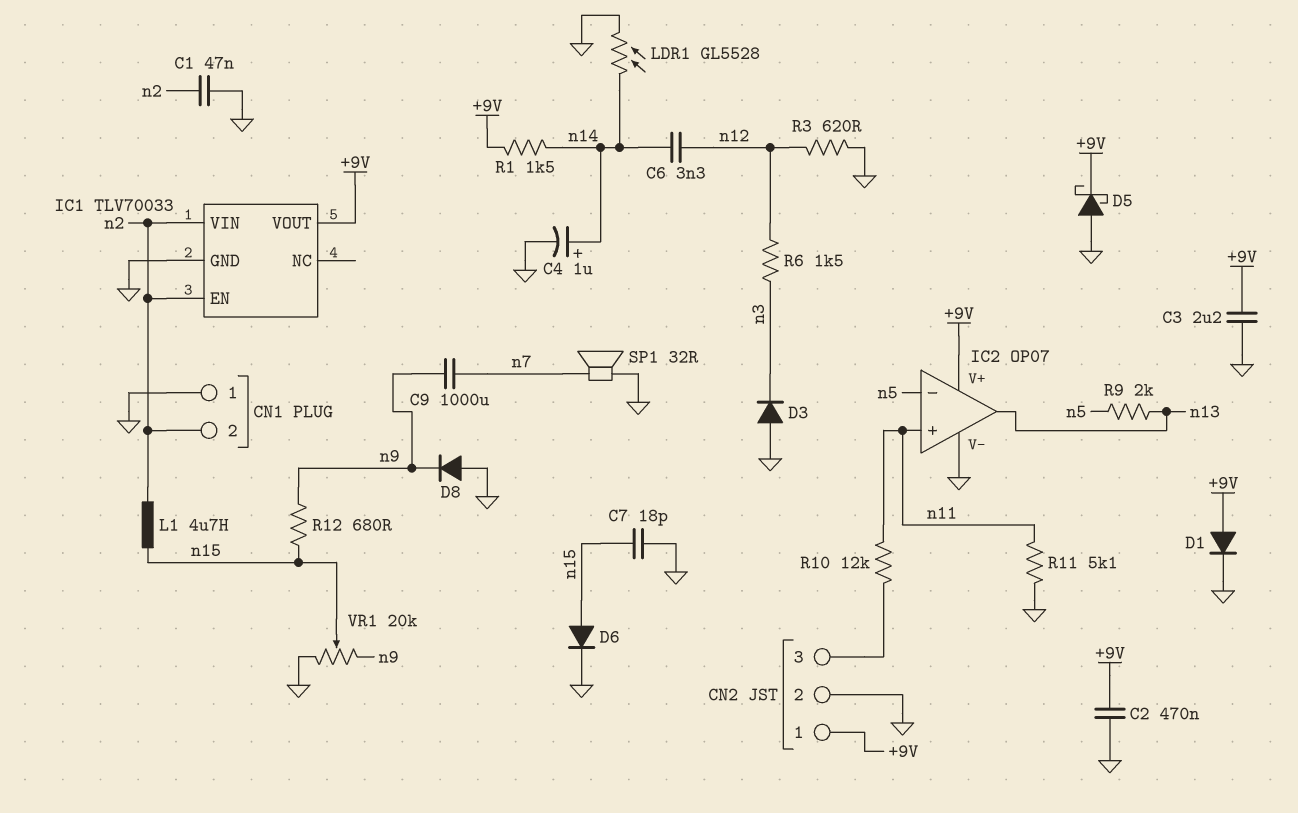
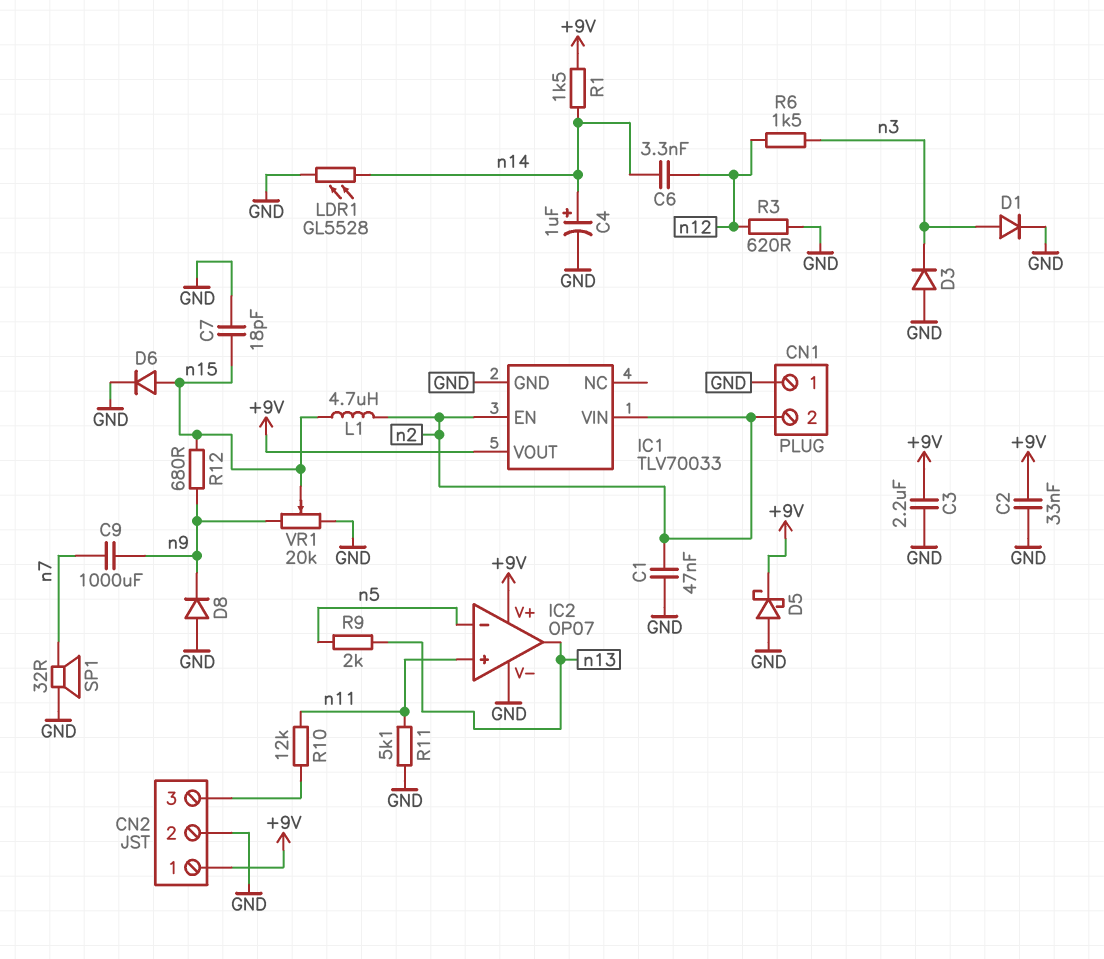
C2: 470nF (+9V, GND) -> 33nF (+9V, GND)
D1: diode (A +9V, K GND) -> diode (A n3, K GND)

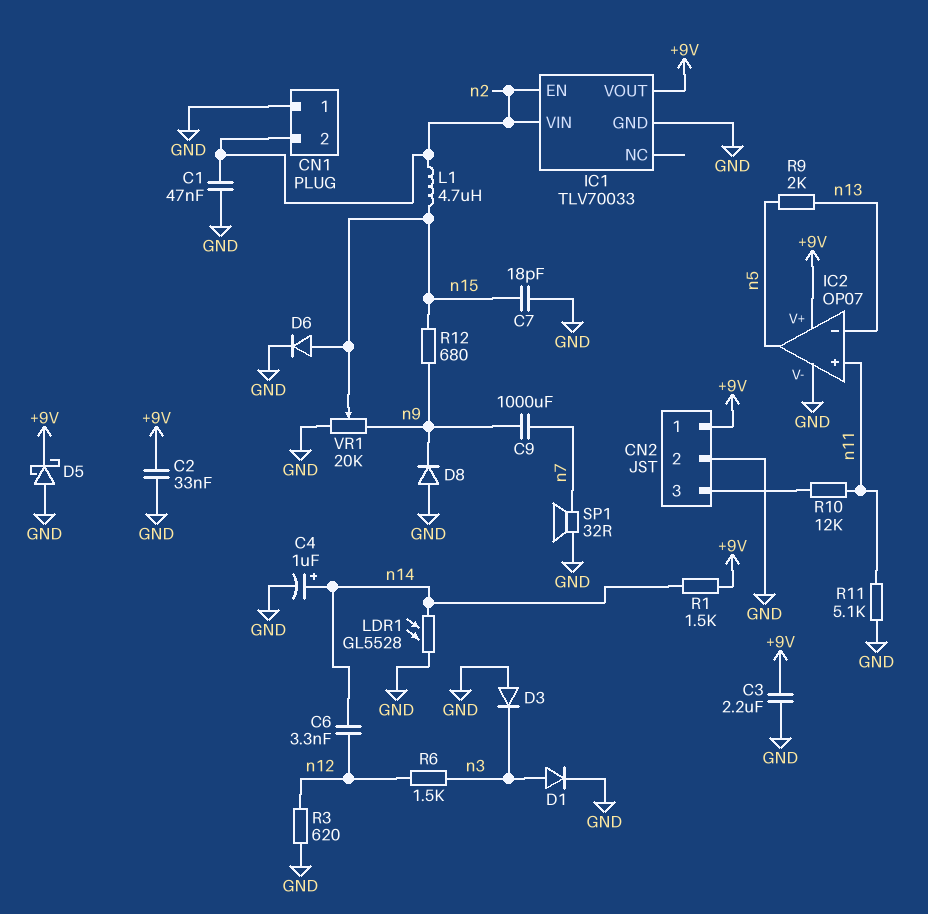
IC2 pin in-: n5 -> n13
IC2 pin out: n13 -> n5

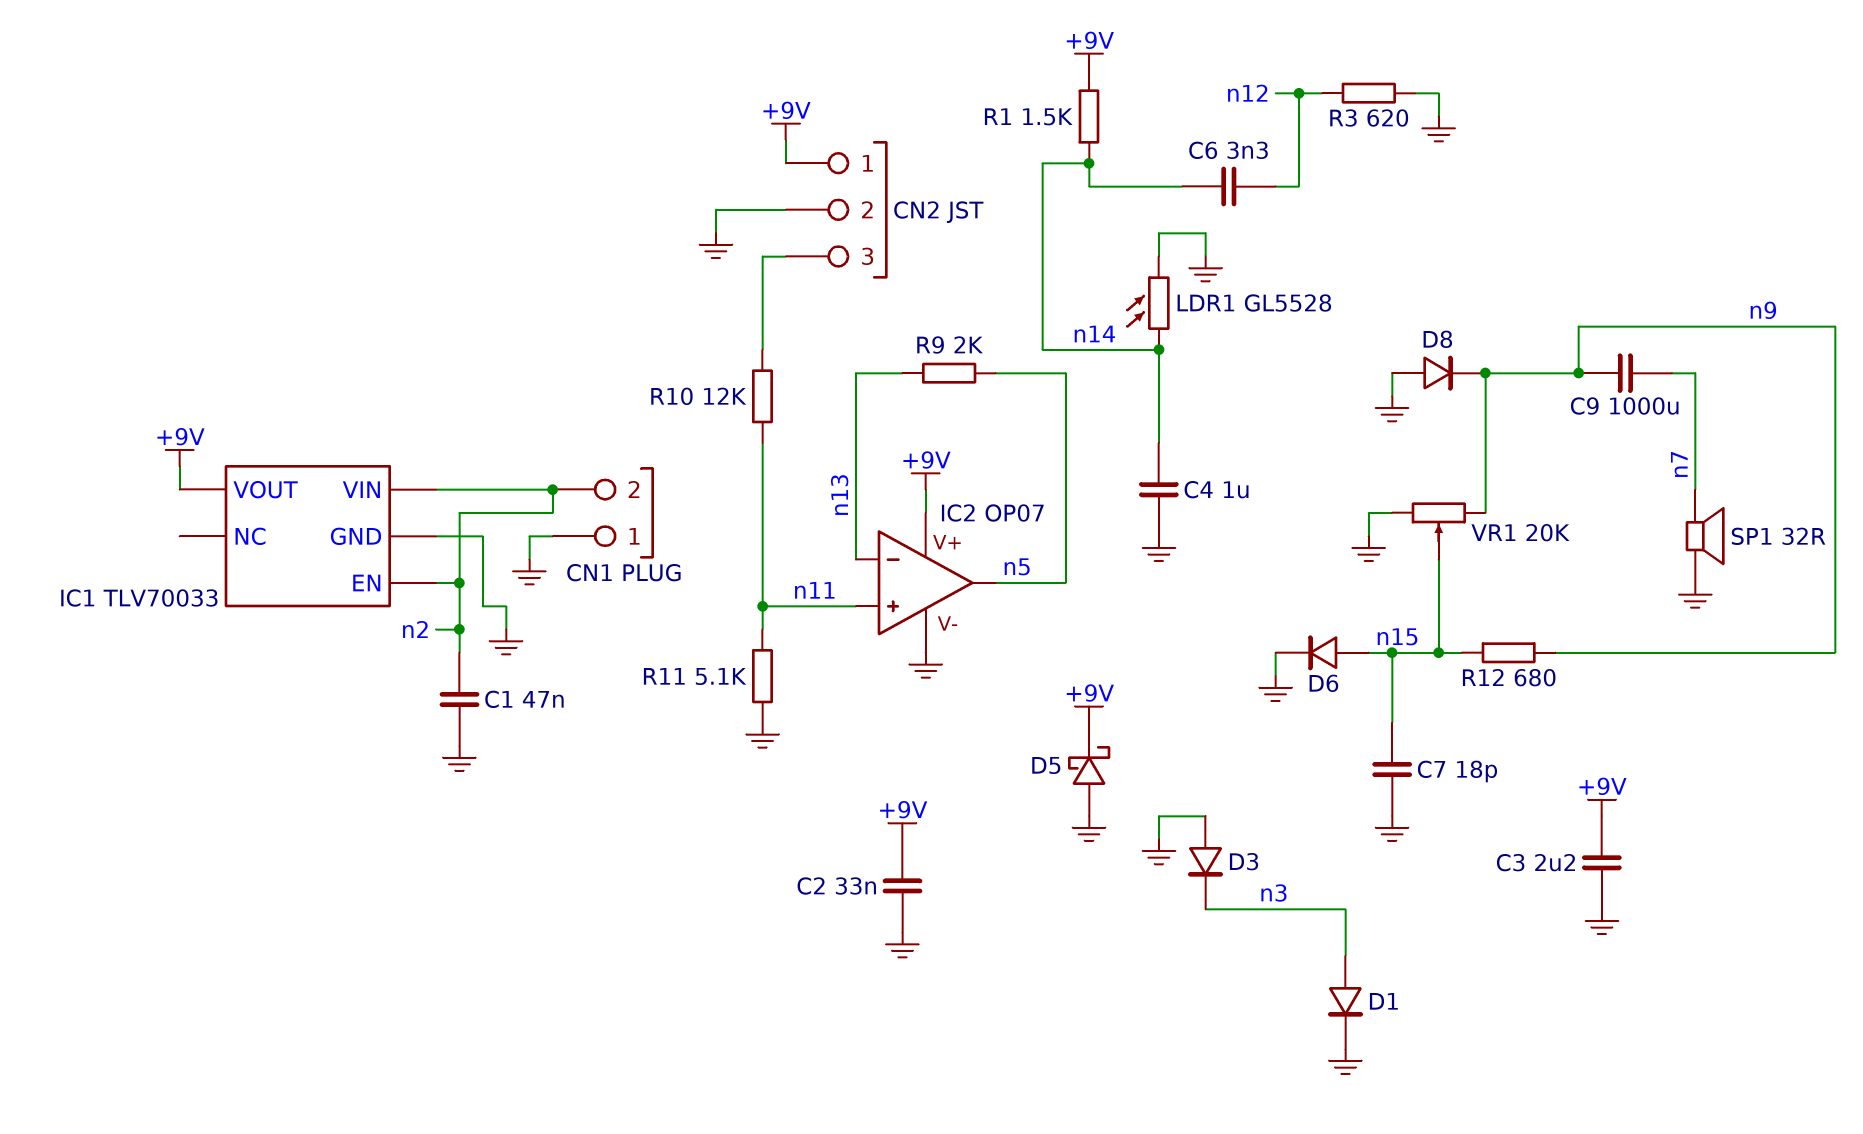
C4: 1uF (plus n14, minus GND) -> 1uF (GND, n14)
L1: 4.7uH (n2, n15) -> none
R6: 1.5k (n3, n12) -> none

